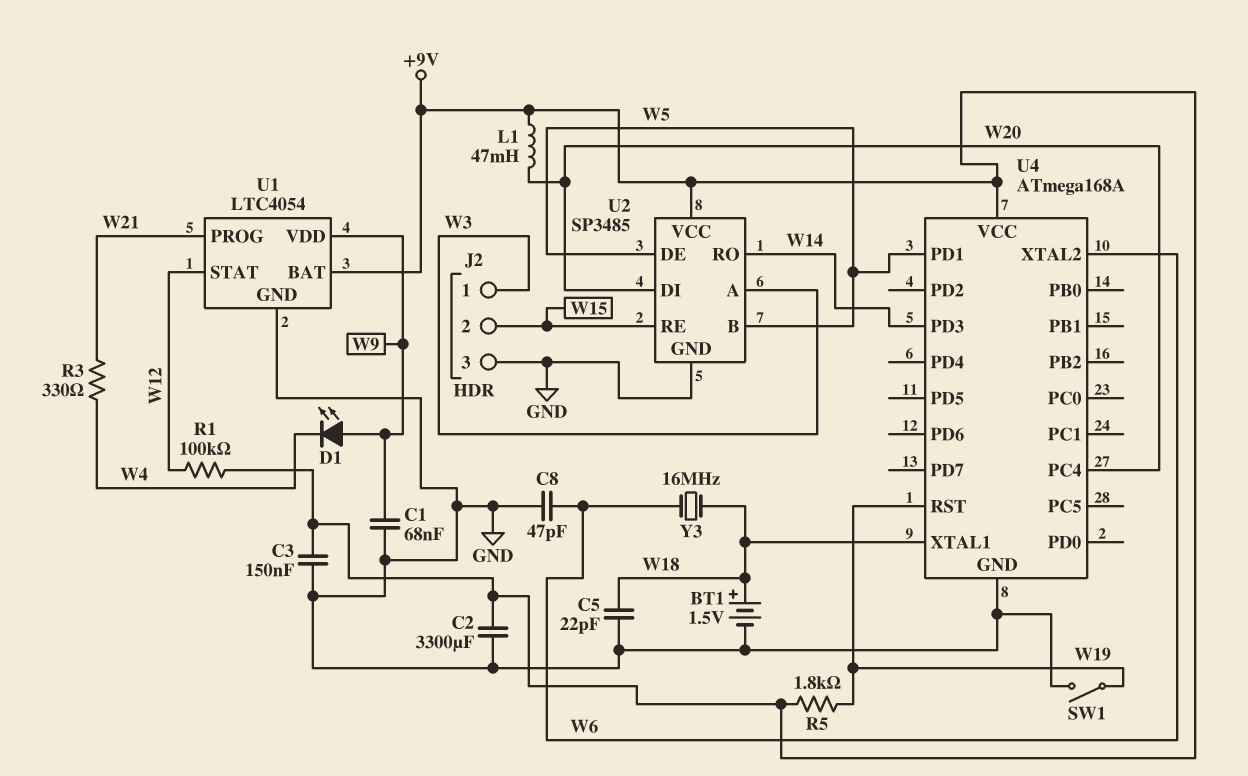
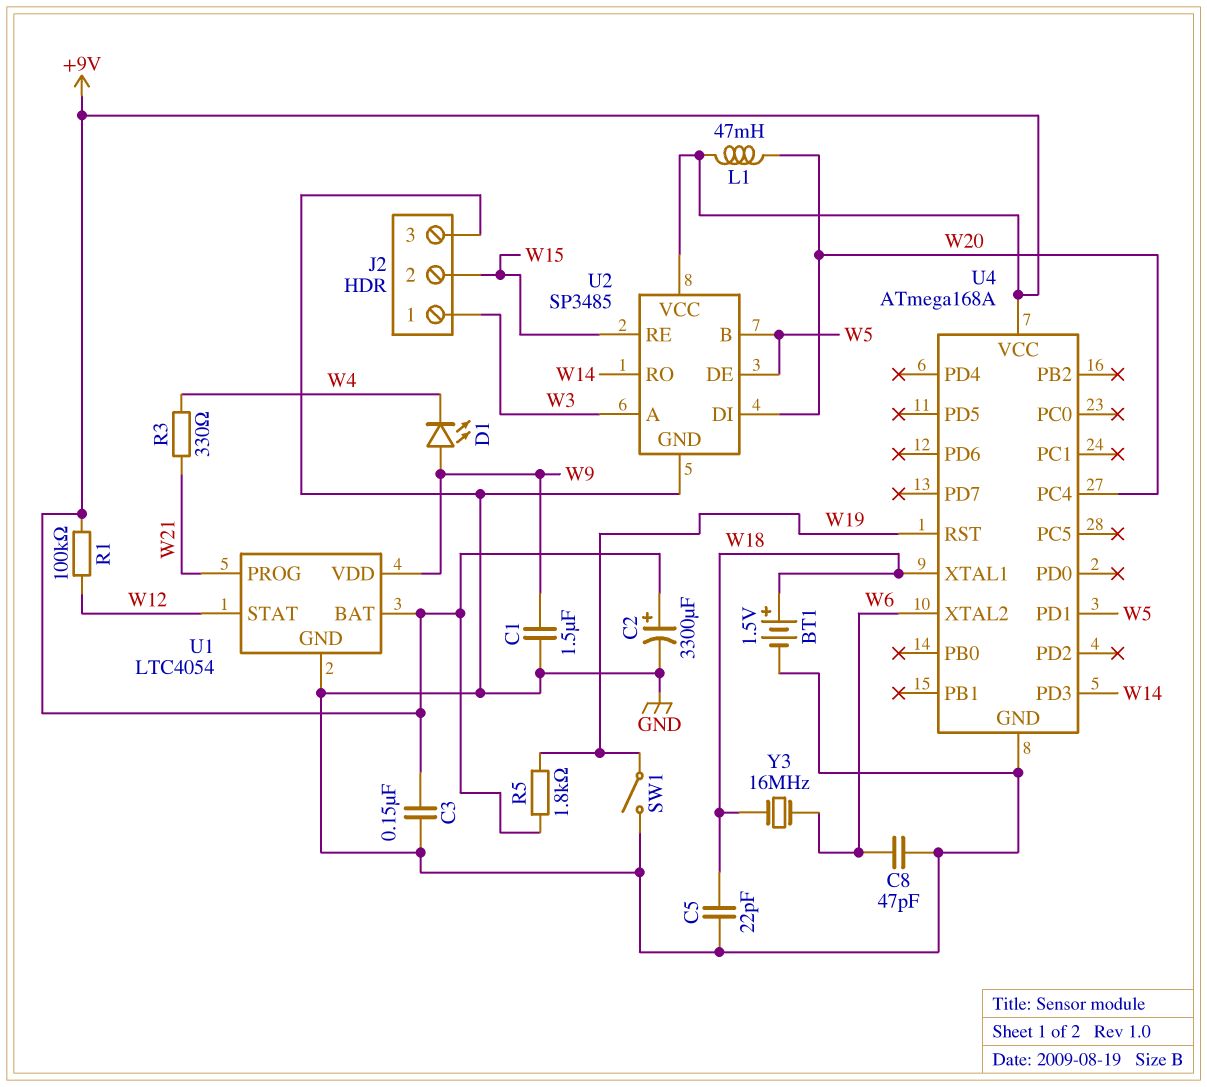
C1: 68nF (GND, W9) -> 1.5uF (GND, W9)
C2: 3300uF (+9V, GND) -> 3300uF (plus +9V, minus GND)

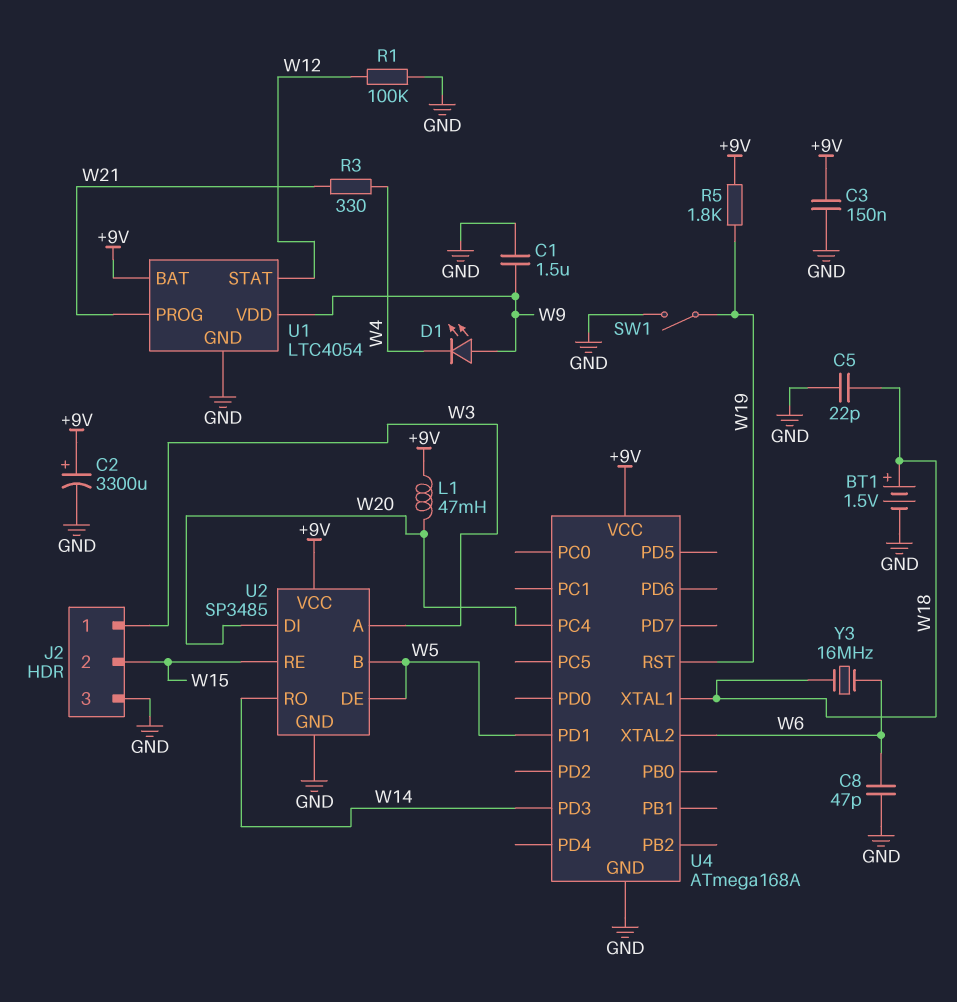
R1: 100k (+9V, W12) -> 100k (GND, W12)

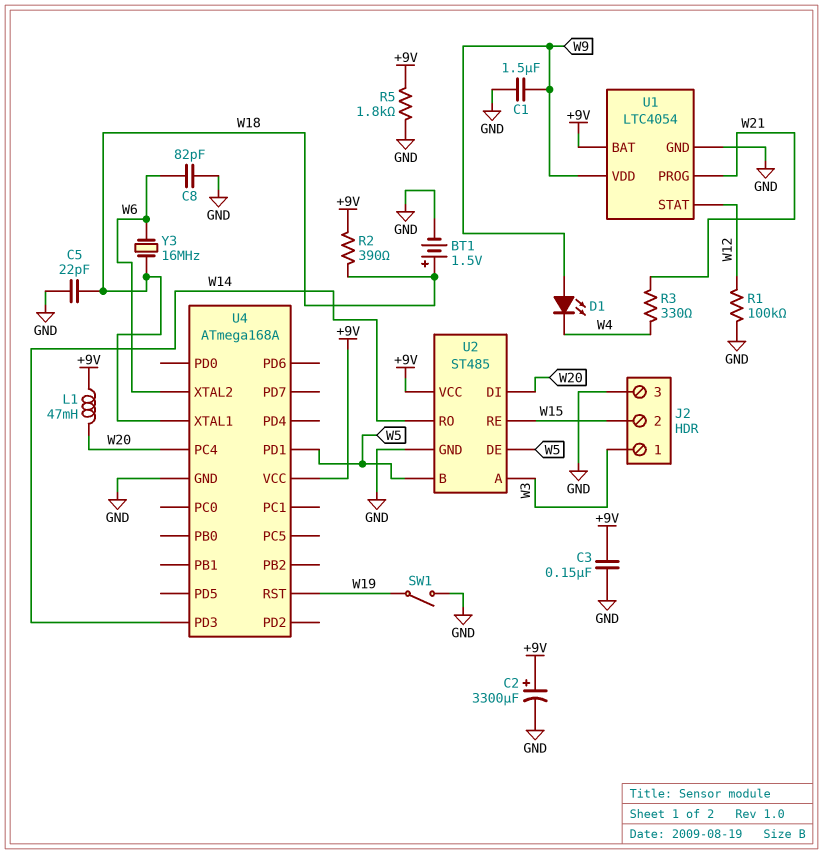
C8: 47pF (GND, W6) -> 82pF (GND, W6)
R2: none -> 390 (+9V, W18)
R5: 1.8k (+9V, W19) -> 1.8k (+9V, GND)
U2: SP3485 -> ST485

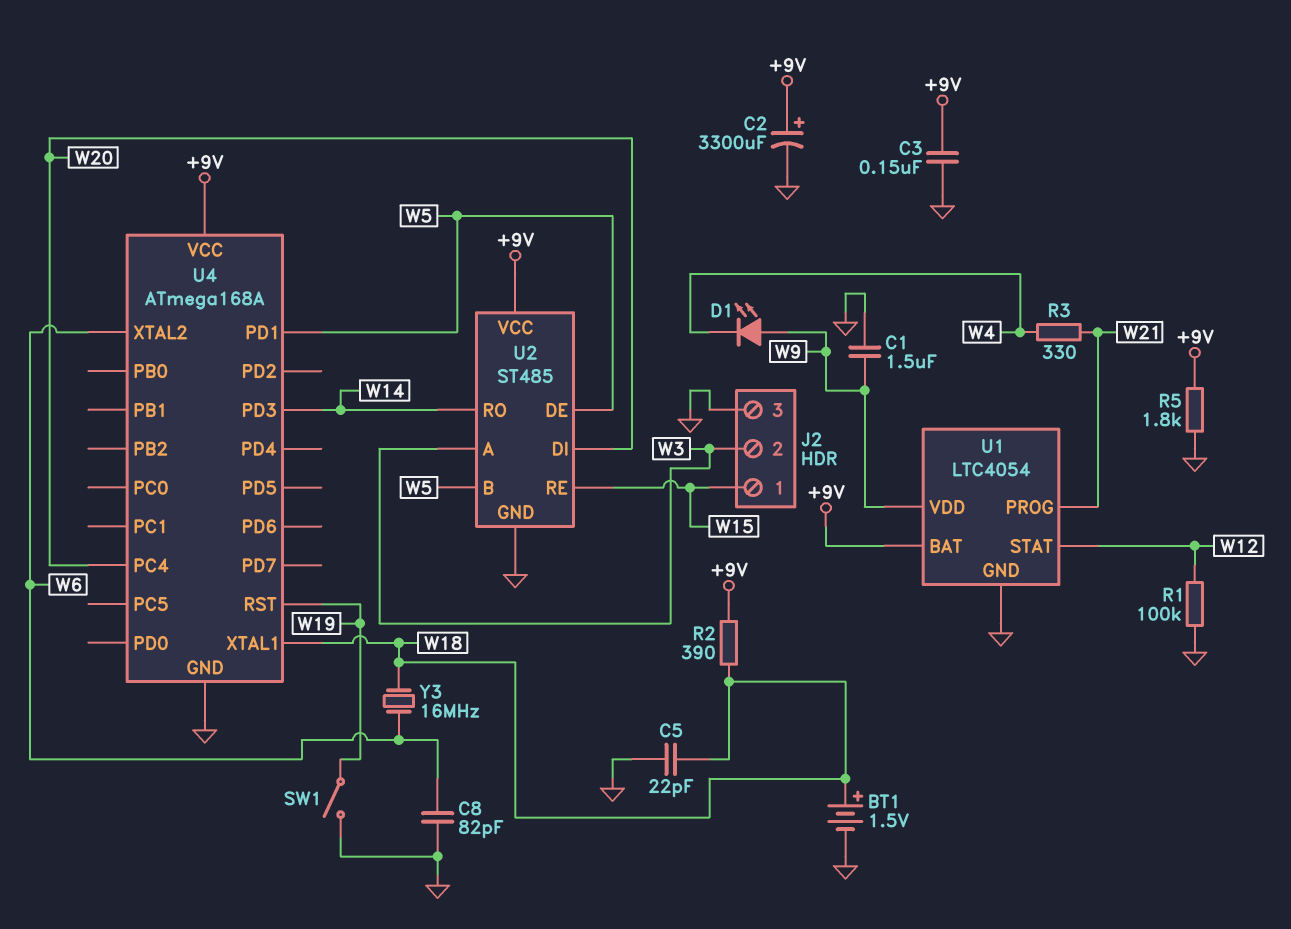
J2 pin 1: W3 -> W15
J2 pin 2: W15 -> W3
L1: 47mH (+9V, W20) -> none

